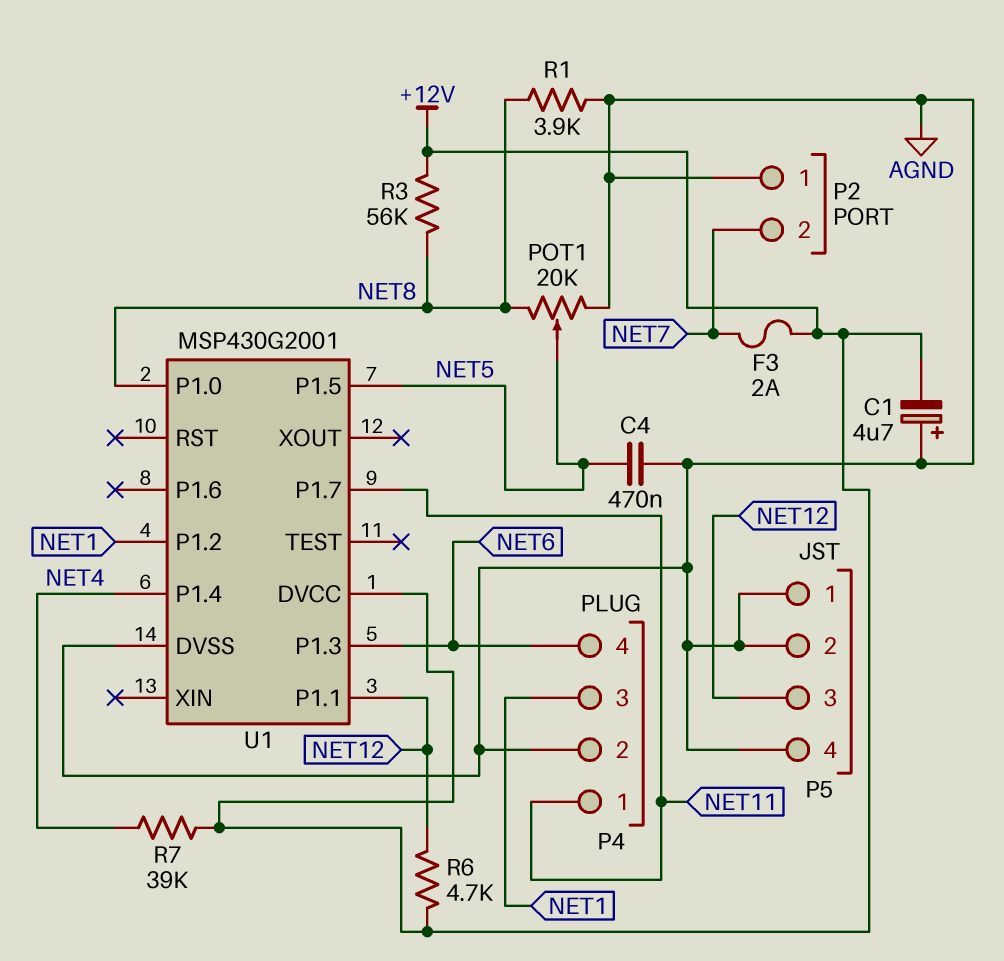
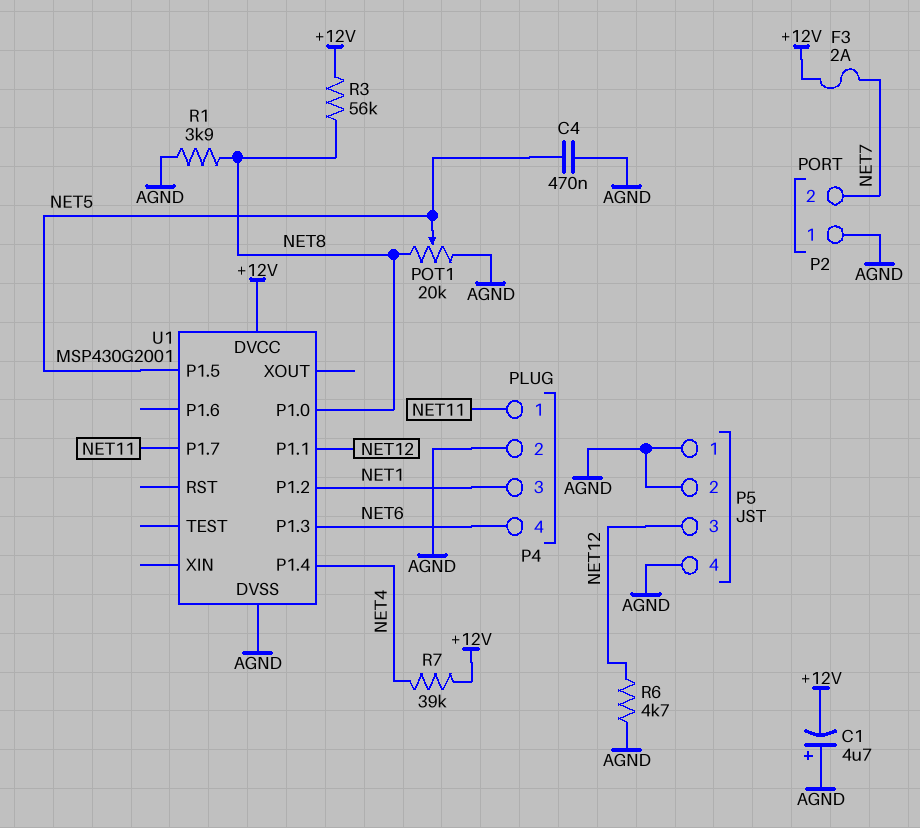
R6: 4.7k (+12V, NET12) -> 4.7k (AGND, NET12)

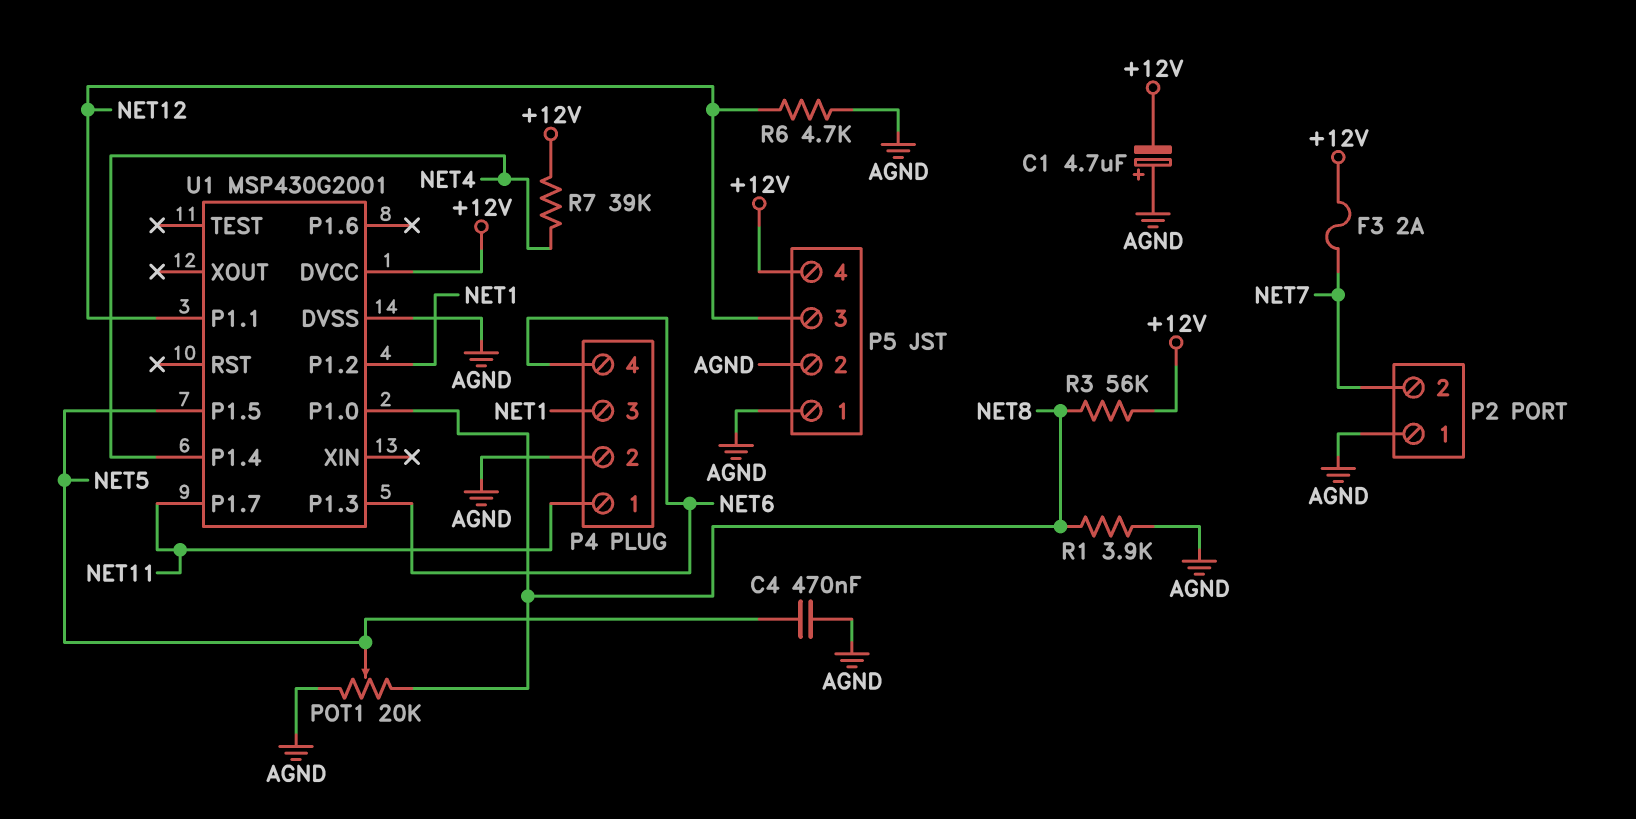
P5 pin 4: AGND -> +12V

